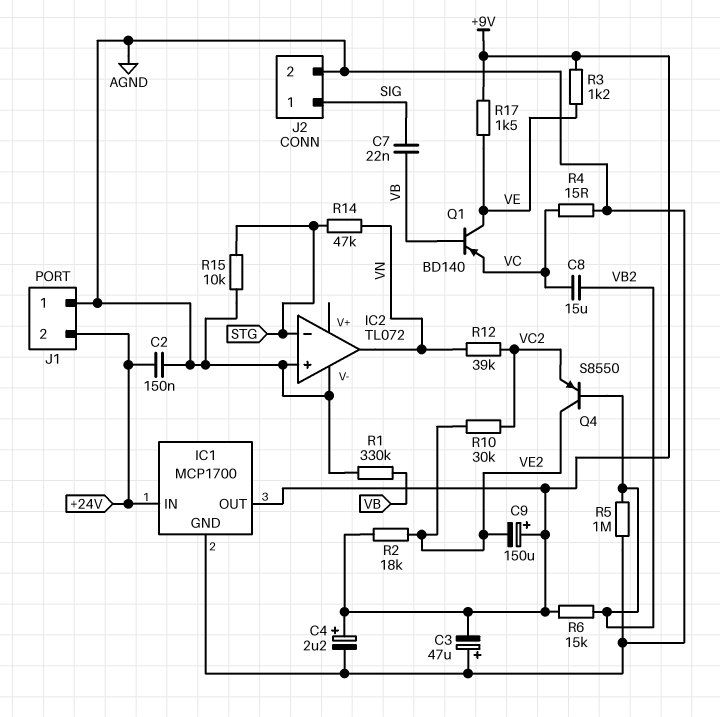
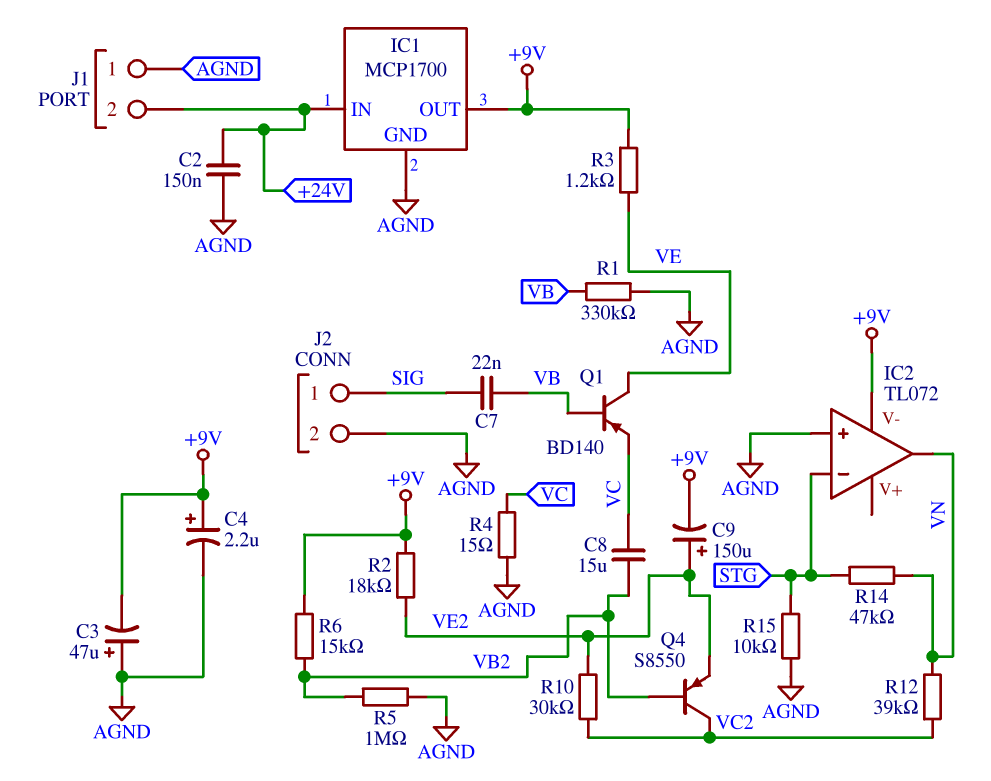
C9: 150uF (plus +9V, minus VE2) -> 150uF (plus VE2, minus +9V)
IC2 pin V-: AGND -> +9V
Q4: PNP S8550 (B VB2, C VE2, E VC2) -> PNP S8550 (B VB2, C VC2, E VE2)
R17: 1.5k (+9V, VE) -> none

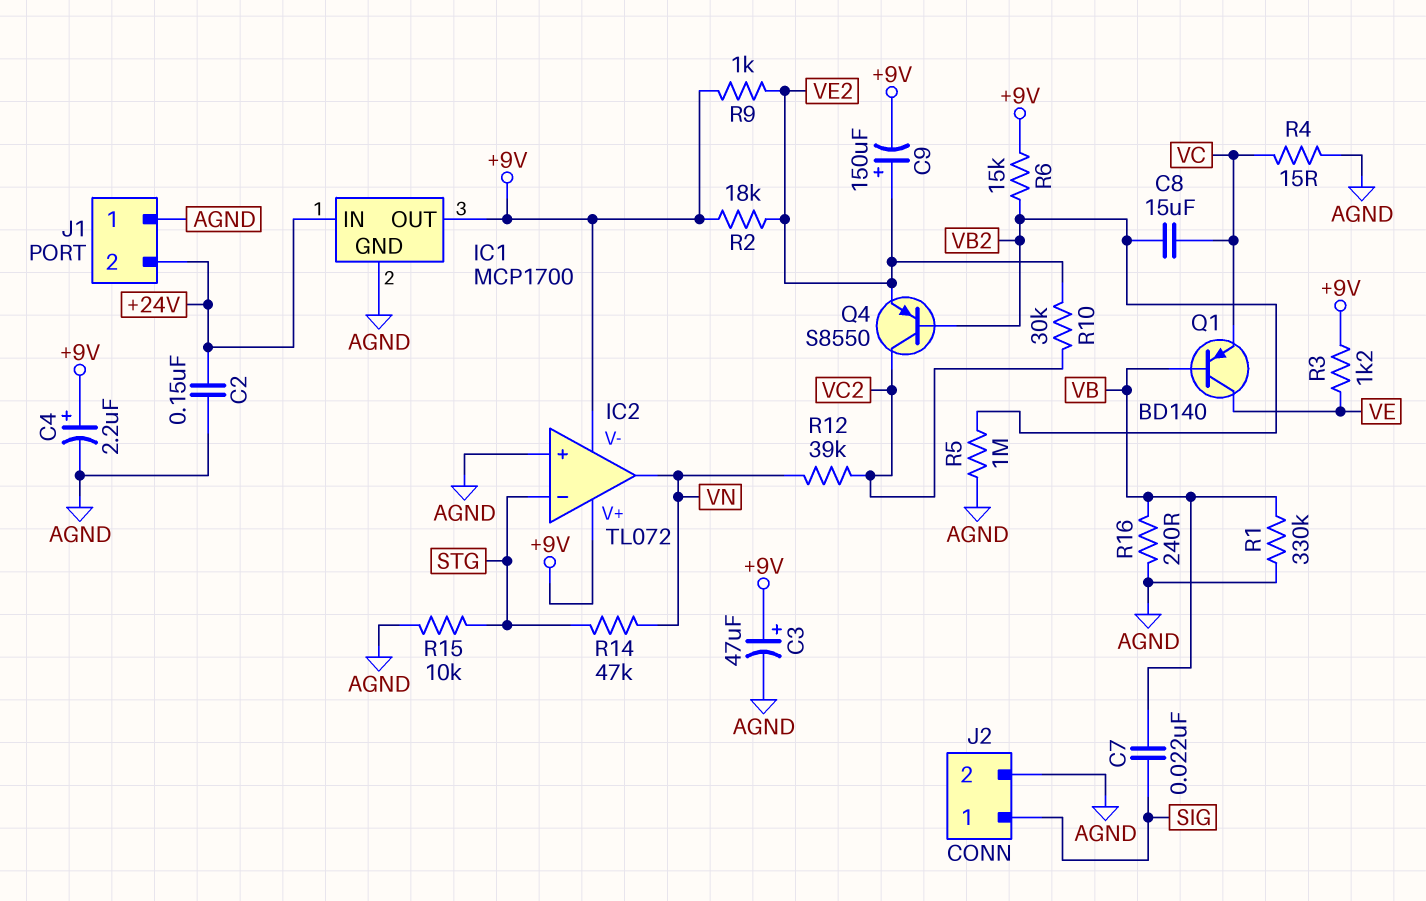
C3: 47uF (plus AGND, minus +9V) -> 47uF (plus +9V, minus AGND)
IC2 pin V+: none -> +9V
R9: none -> 1k (+9V, VE2)
R16: none -> 240 (AGND, VB)

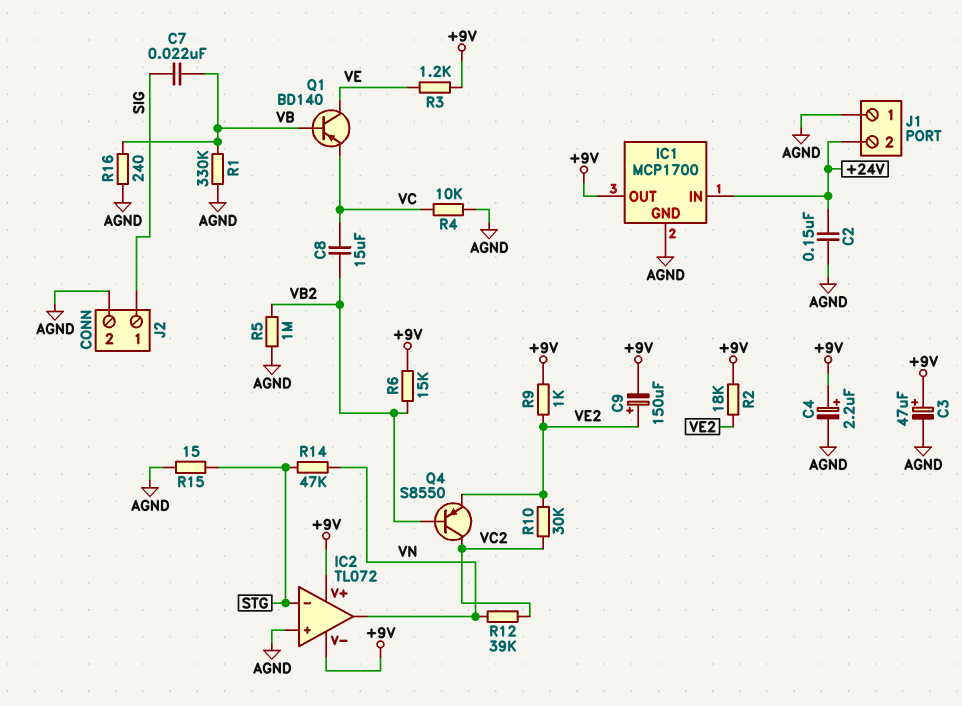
R4: 15 (AGND, VC) -> 10k (AGND, VC)
R15: 10k (AGND, STG) -> 15 (AGND, STG)

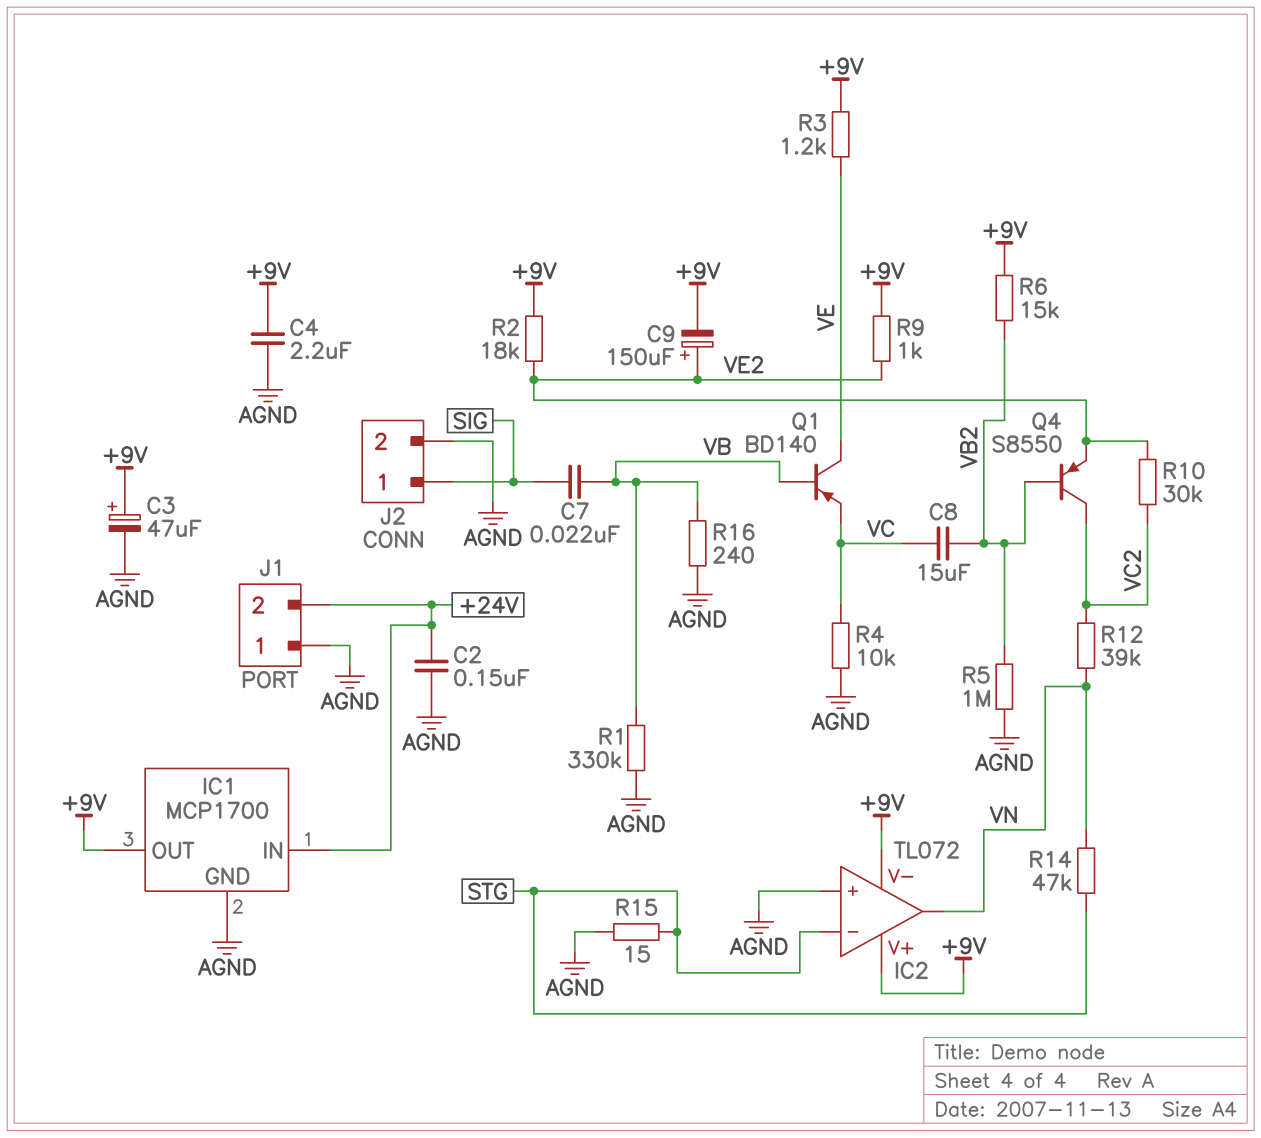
C4: 2.2uF (plus +9V, minus AGND) -> 2.2uF (+9V, AGND)

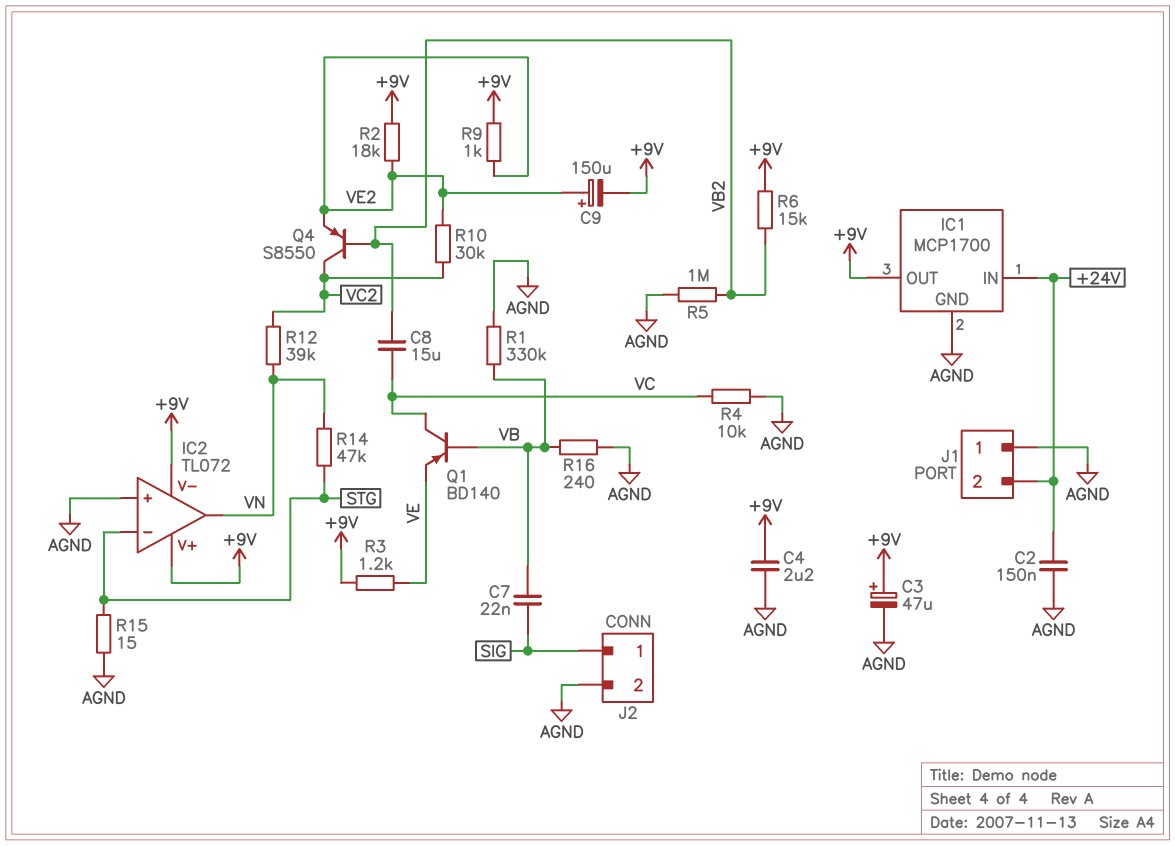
Q1: PNP BD140 (B VB, C VE, E VC) -> PNP BD140 (B VB, C VC, E VE)

